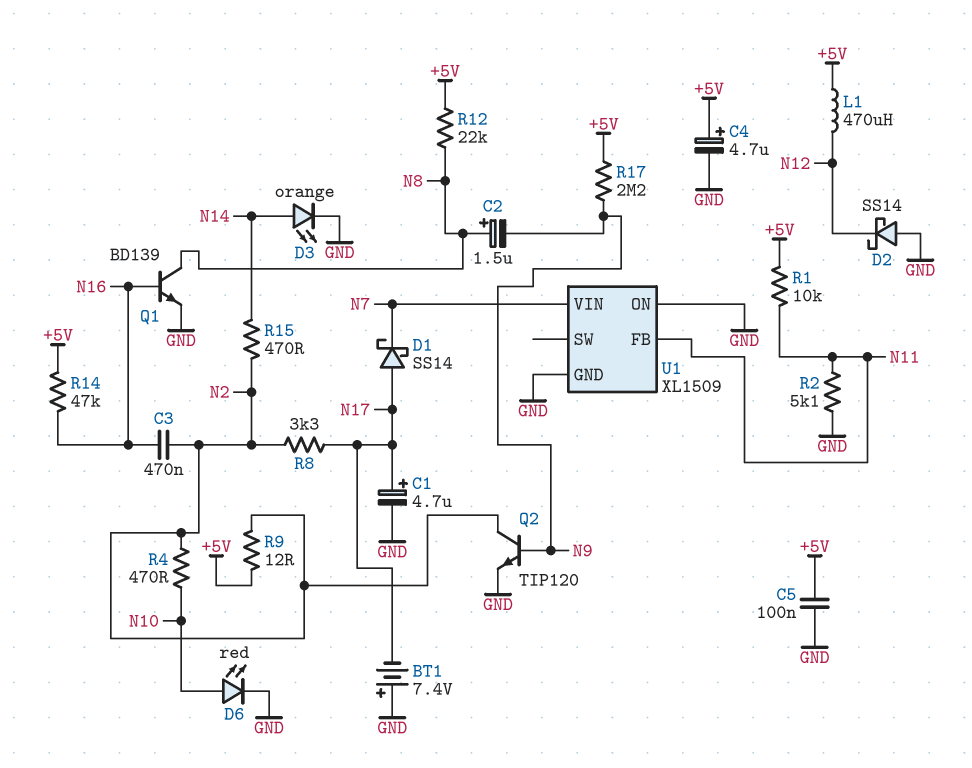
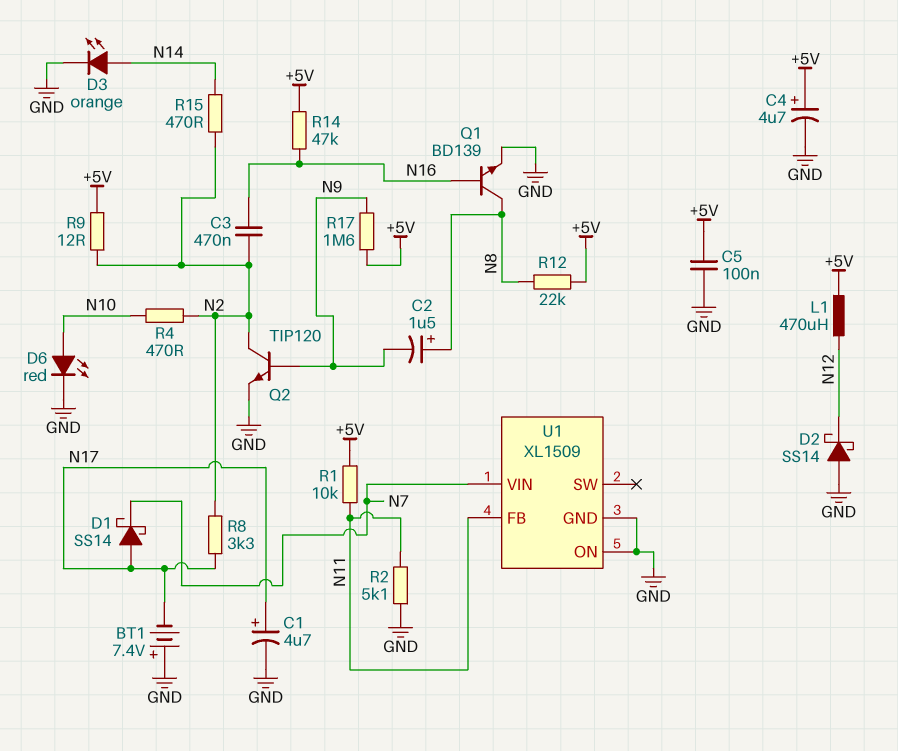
R17: 2.2M (+5V, N9) -> 1.6M (+5V, N9)

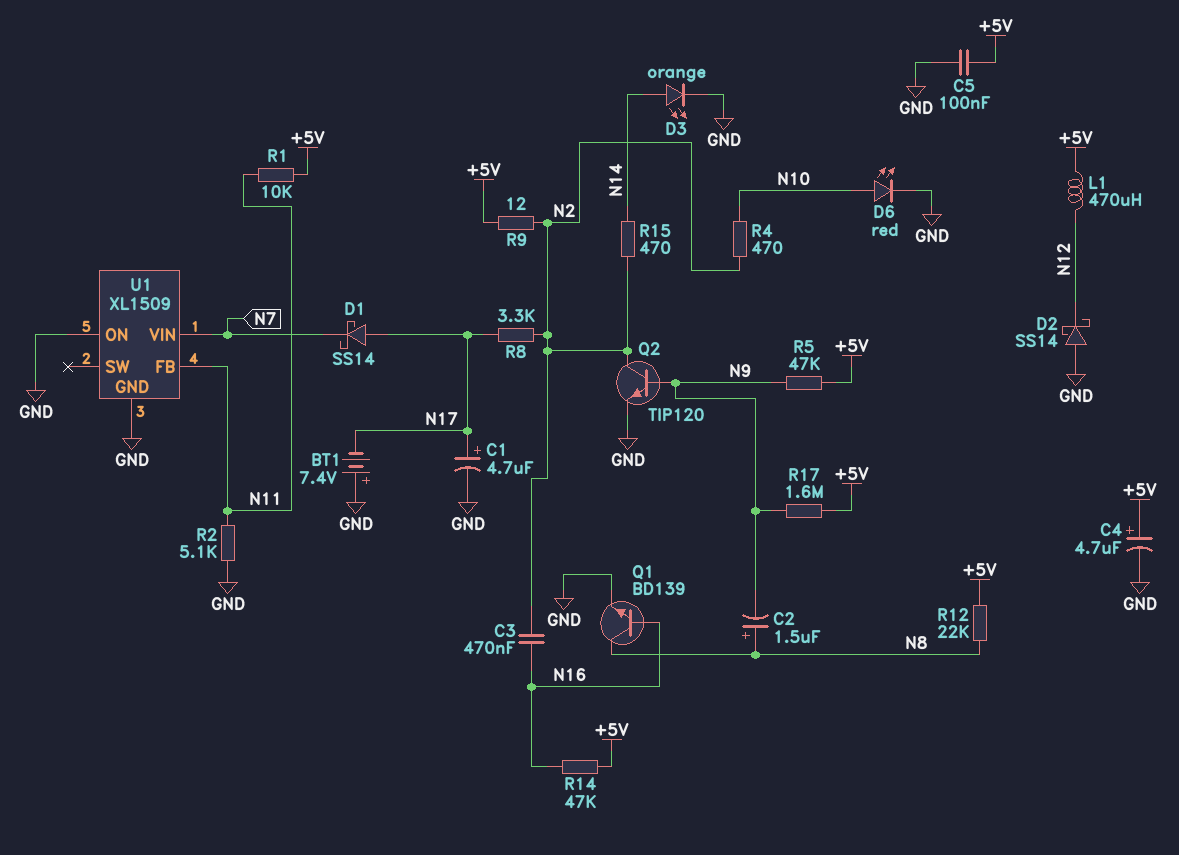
R5: none -> 47k (+5V, N9)

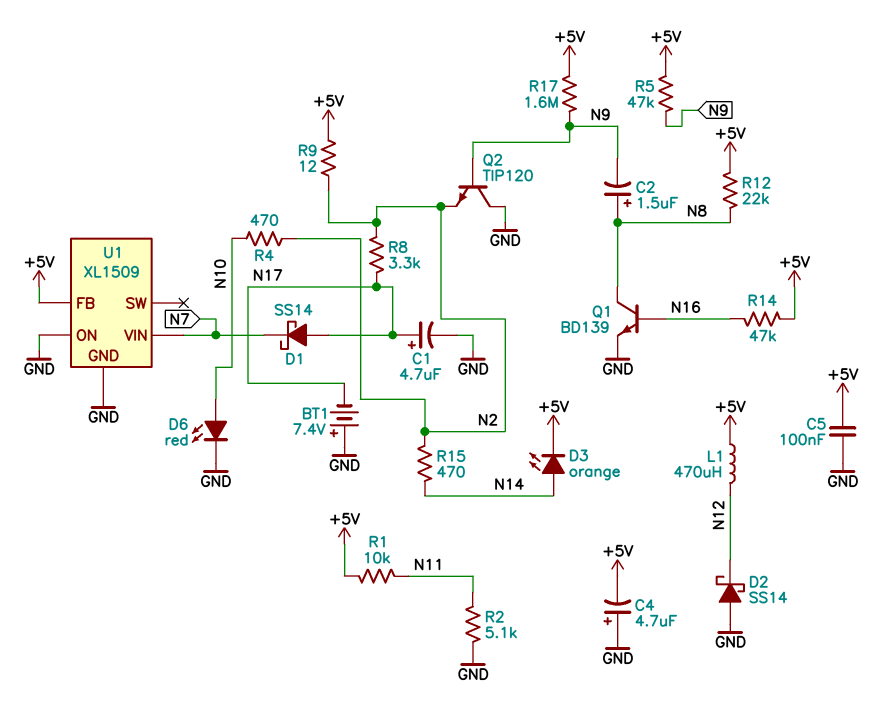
C3: 470nF (N2, N16) -> none
C4: 4.7uF (plus +5V, minus GND) -> 4.7uF (plus GND, minus +5V)
D3: LED orange (A N14, K GND) -> LED orange (A N14, K +5V)
Q2: NPN TIP120 (B N9, C N2, E GND) -> NPN TIP120 (B N9, C GND, E N2)
U1 pin FB: N11 -> +5V

